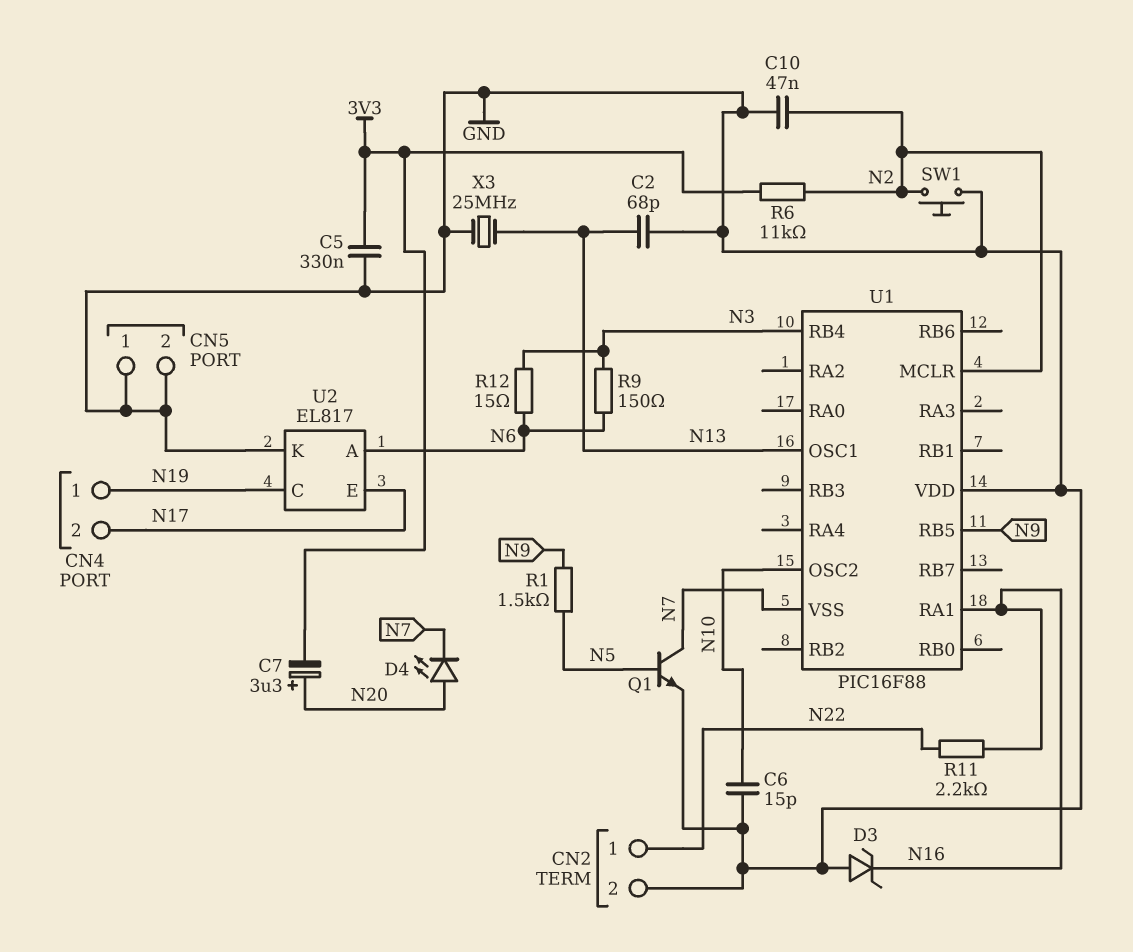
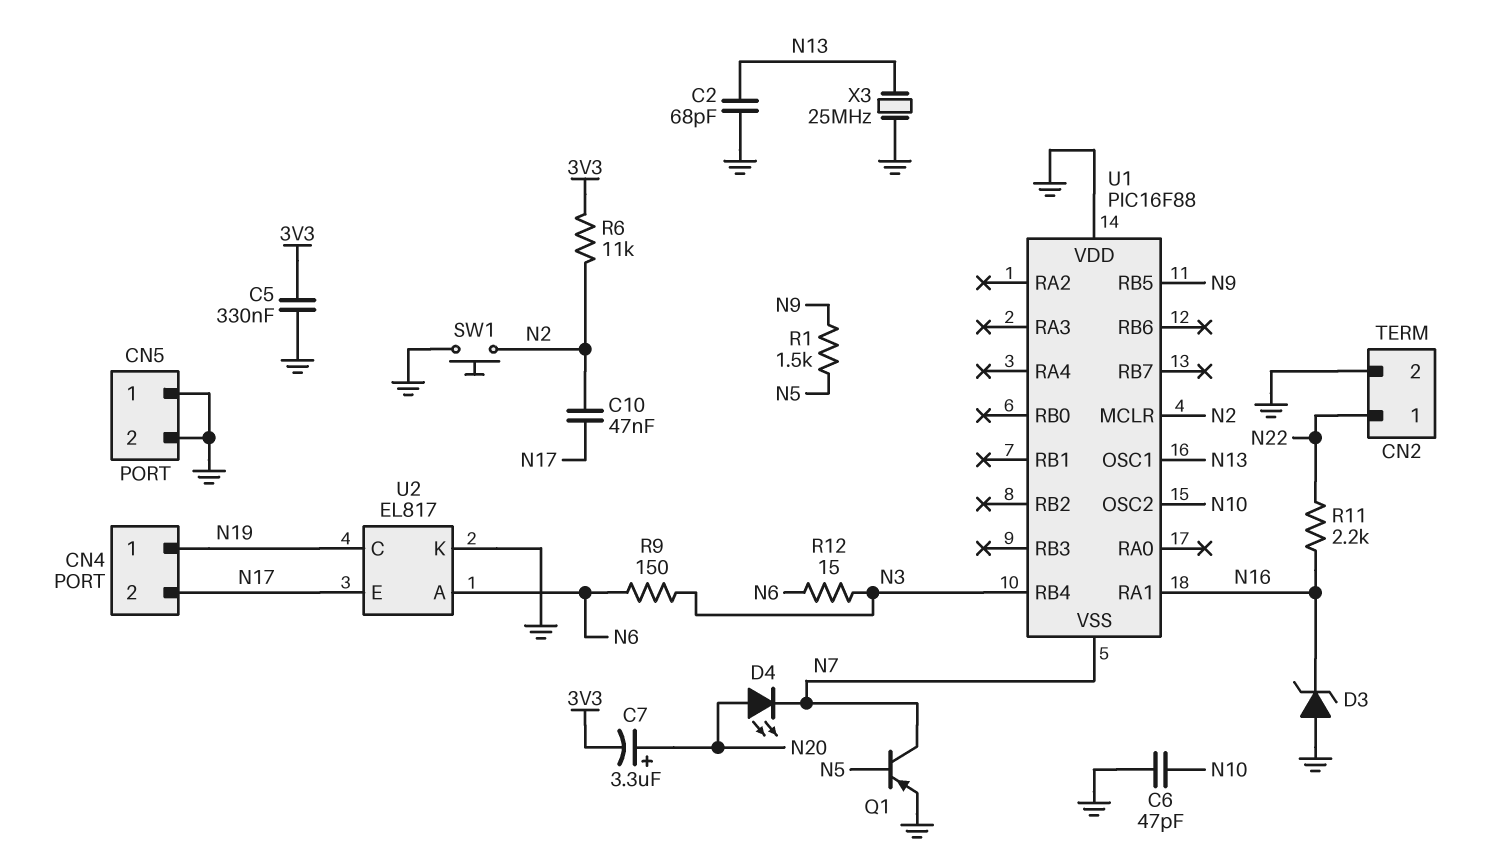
C6: 15pF (GND, N10) -> 47pF (GND, N10)
C10: 47nF (GND, N2) -> 47nF (N2, N17)
Q1: NPN (B N5, C N7, E GND) -> PNP (B N5, C N7, E GND)

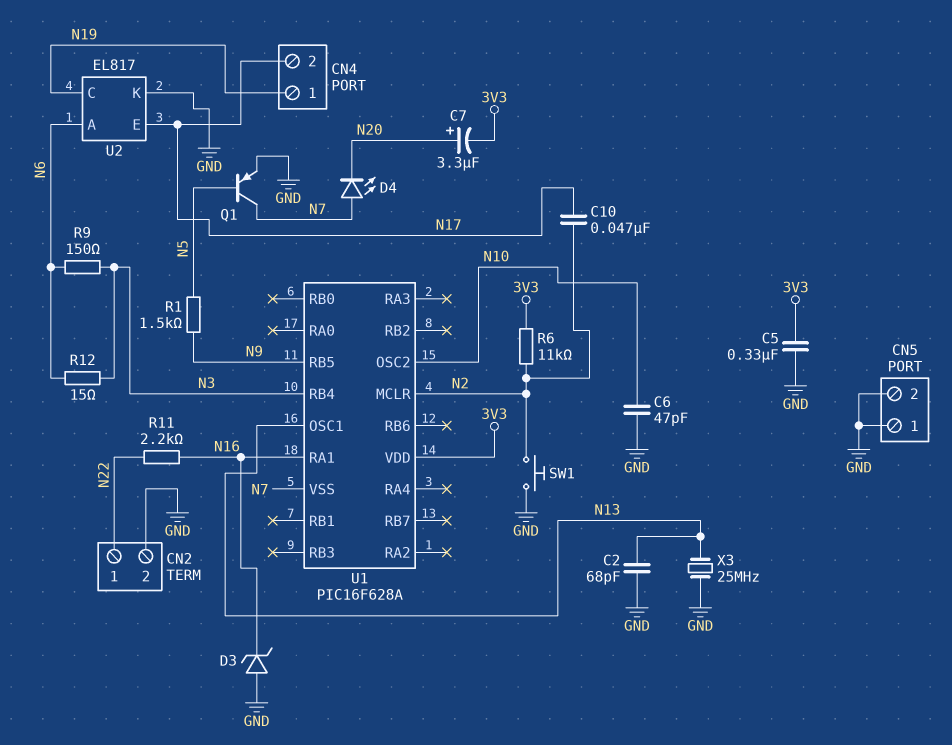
D4: LED (A N20, K N7) -> LED (A N7, K N20)
U1: PIC16F88 -> PIC16F628A
U1 pin VDD: GND -> 3V3

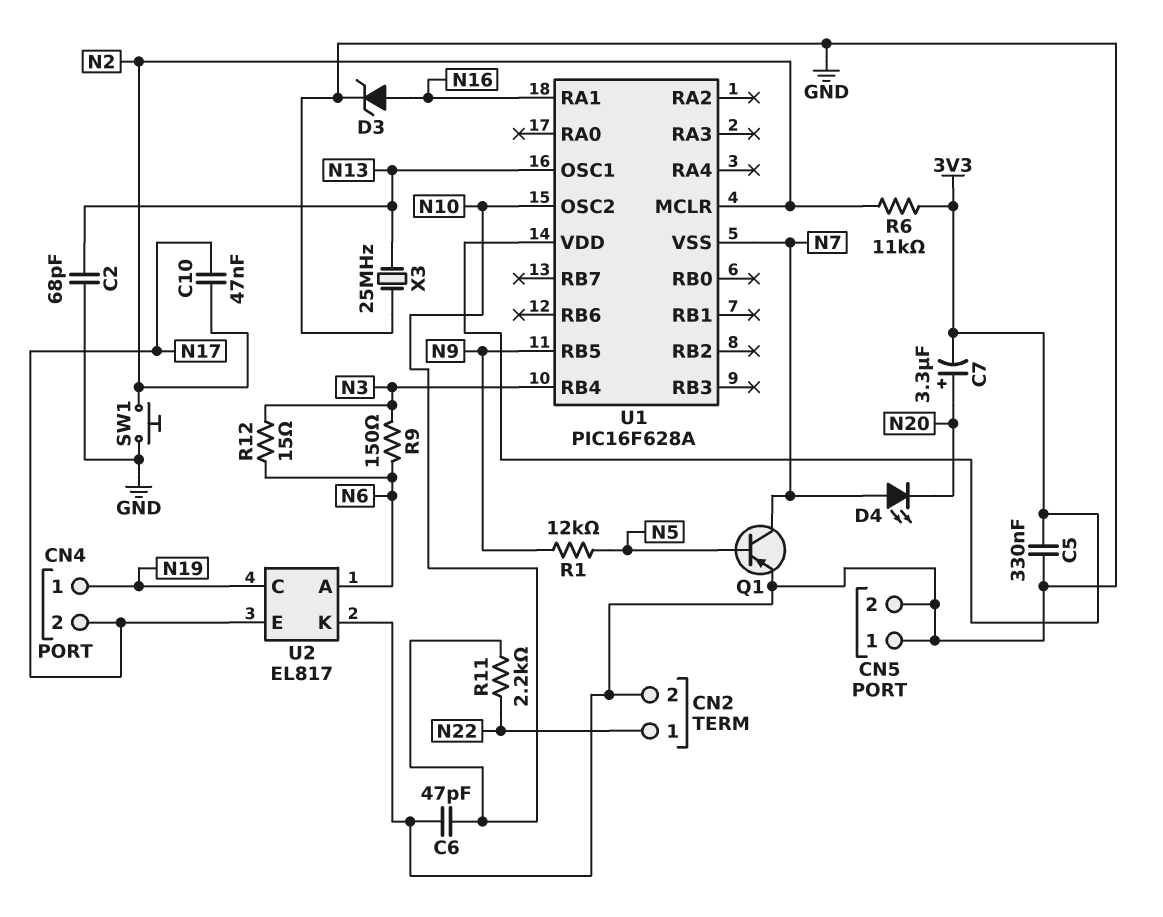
D3: zener (A GND, K N16) -> zener (A N16, K GND)
R1: 1.5k (N5, N9) -> 12k (N5, N9)
R11: 2.2k (N16, N22) -> 2.2k (N10, N22)

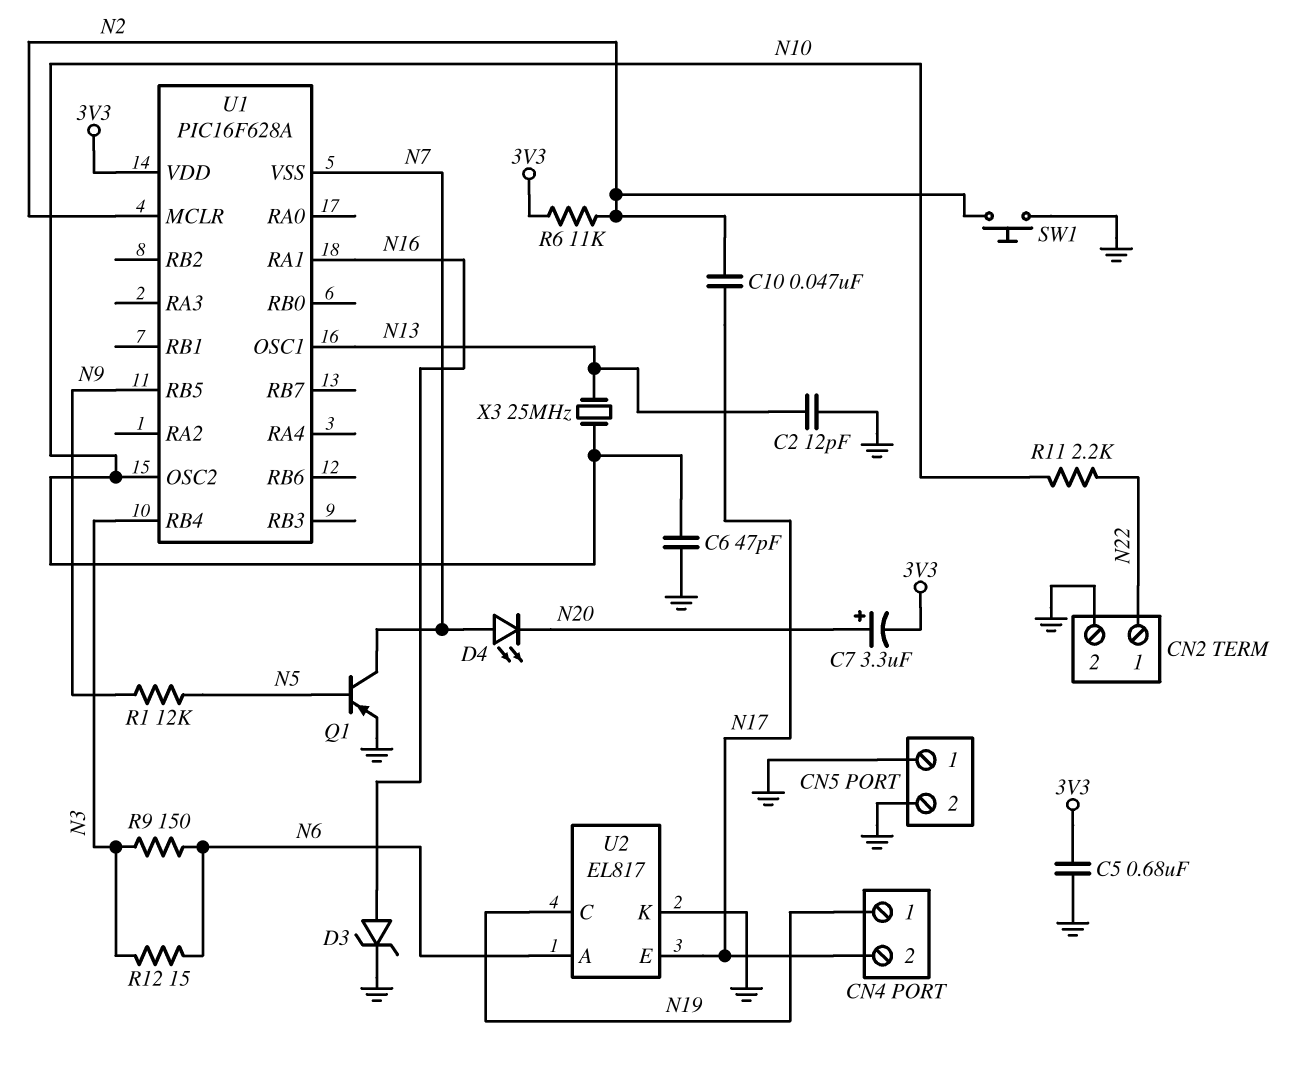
C2: 68pF (GND, N13) -> 12pF (GND, N13)
C5: 330nF (3V3, GND) -> 680nF (3V3, GND)
X3: 25MHz (GND, N13) -> 25MHz (N10, N13)

